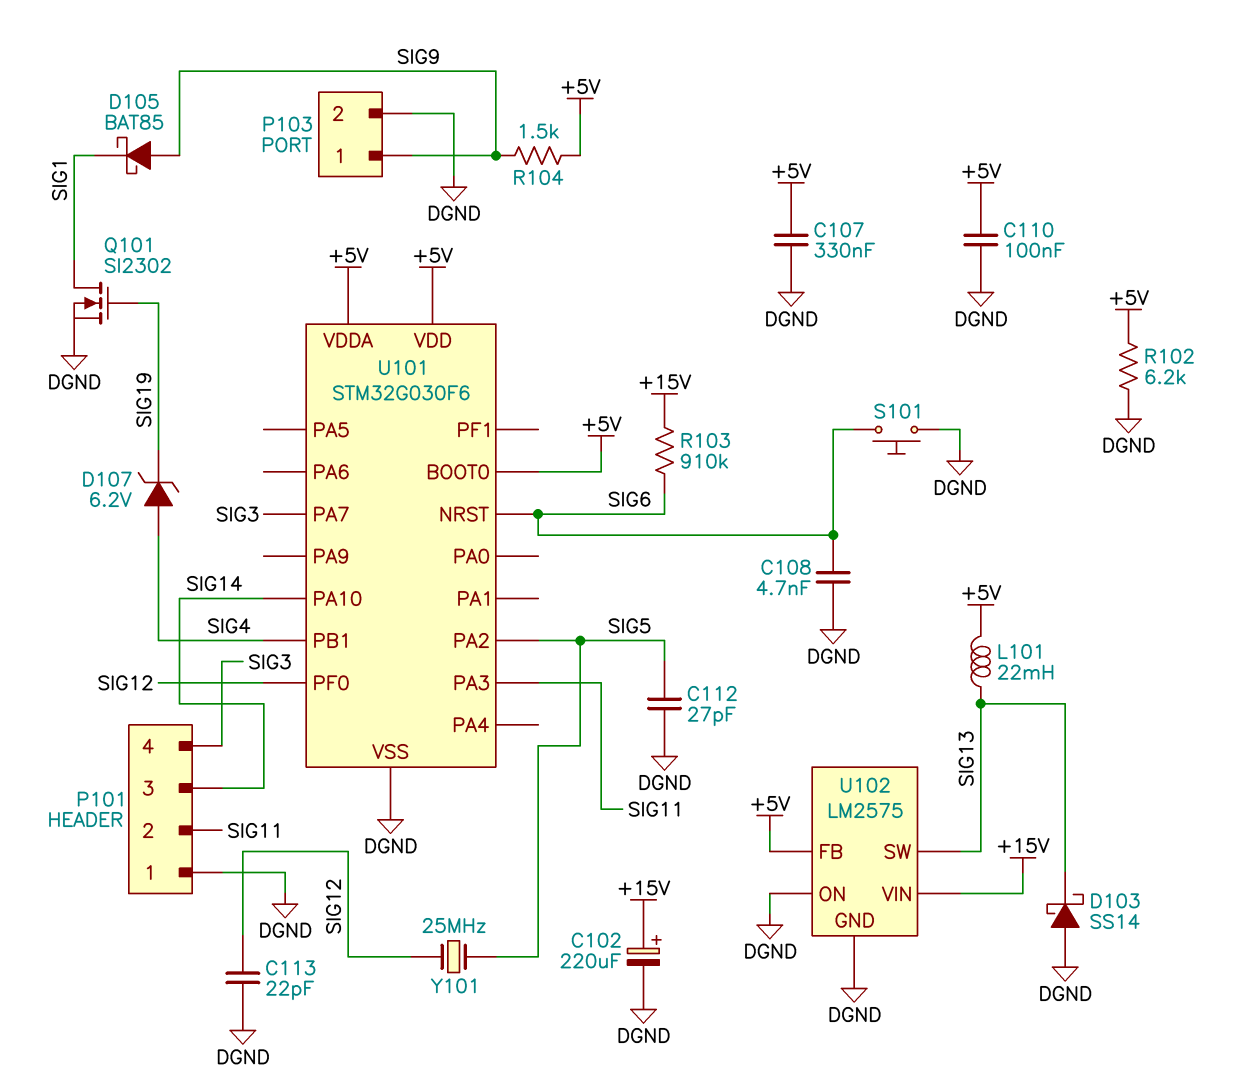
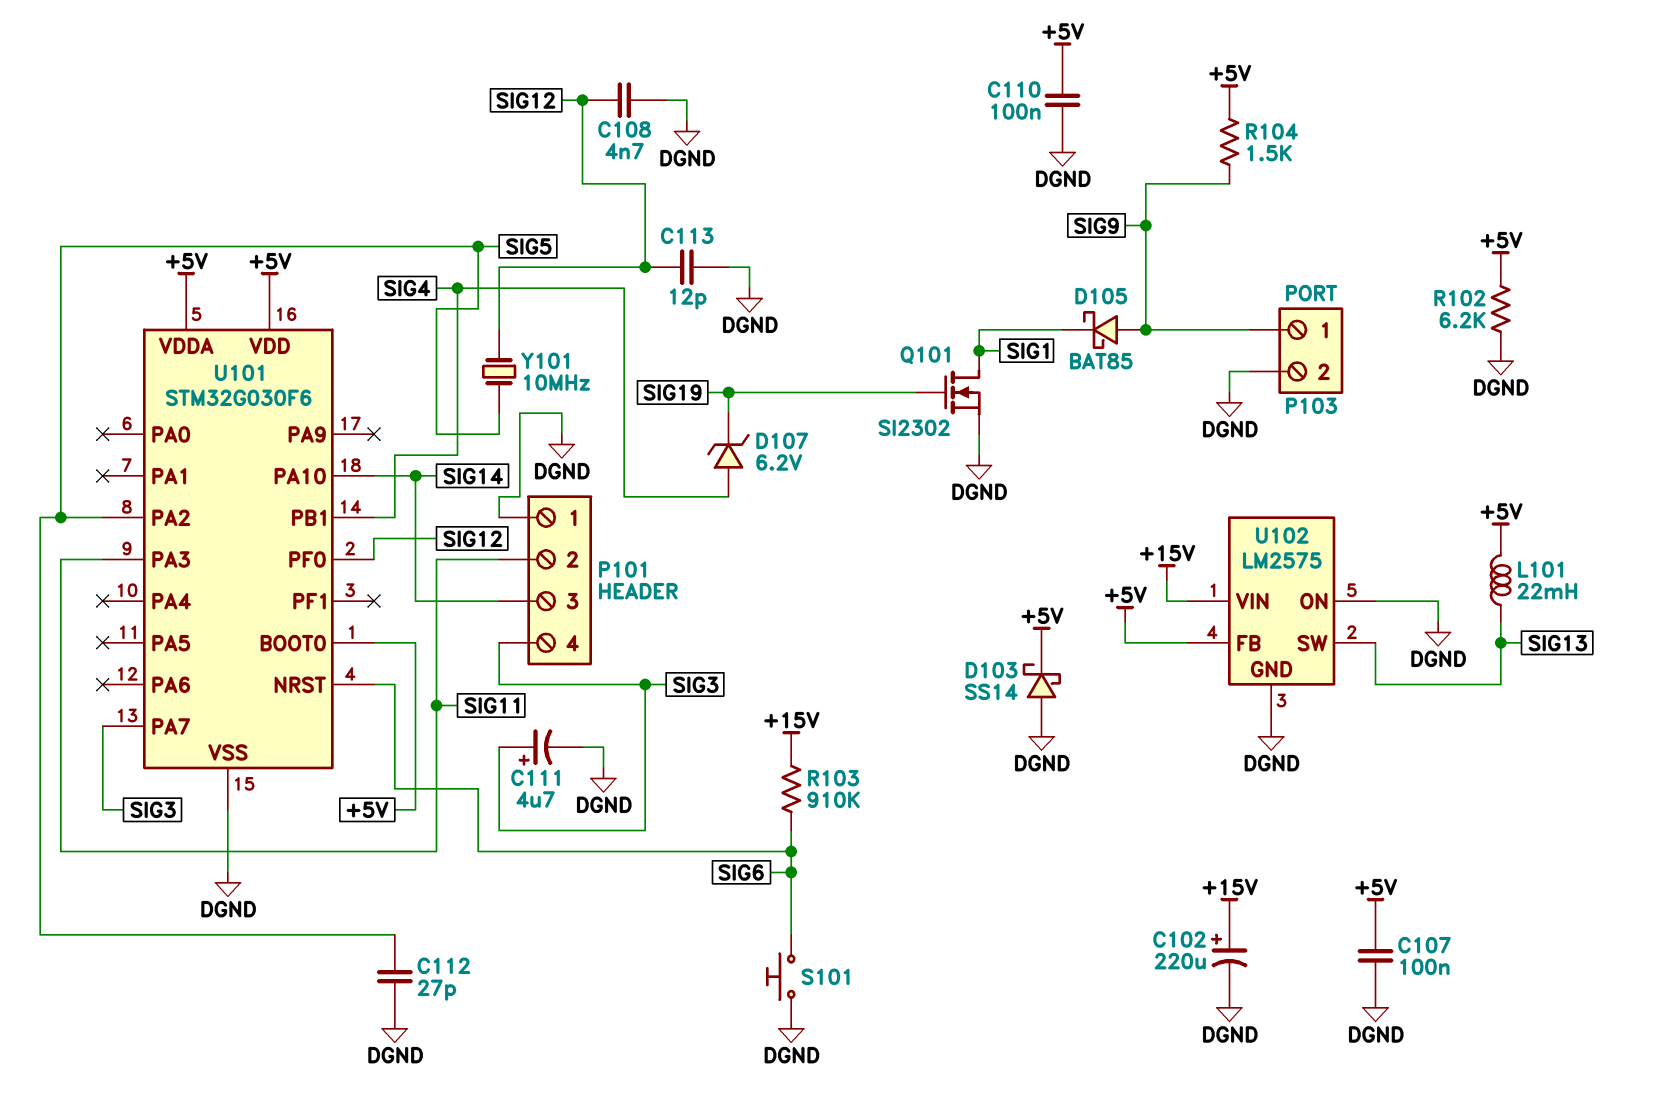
C107: 330nF (+5V, DGND) -> 100nF (+5V, DGND)
C108: 4.7nF (DGND, SIG6) -> 4.7nF (DGND, SIG12)
C111: none -> 4.7uF (plus SIG3, minus DGND)
C113: 22pF (DGND, SIG12) -> 12pF (DGND, SIG12)
D103: schottky SS14 (A DGND, K SIG13) -> schottky SS14 (A DGND, K +5V)
Y101: 25MHz (SIG5, SIG12) -> 10MHz (SIG5, SIG12)

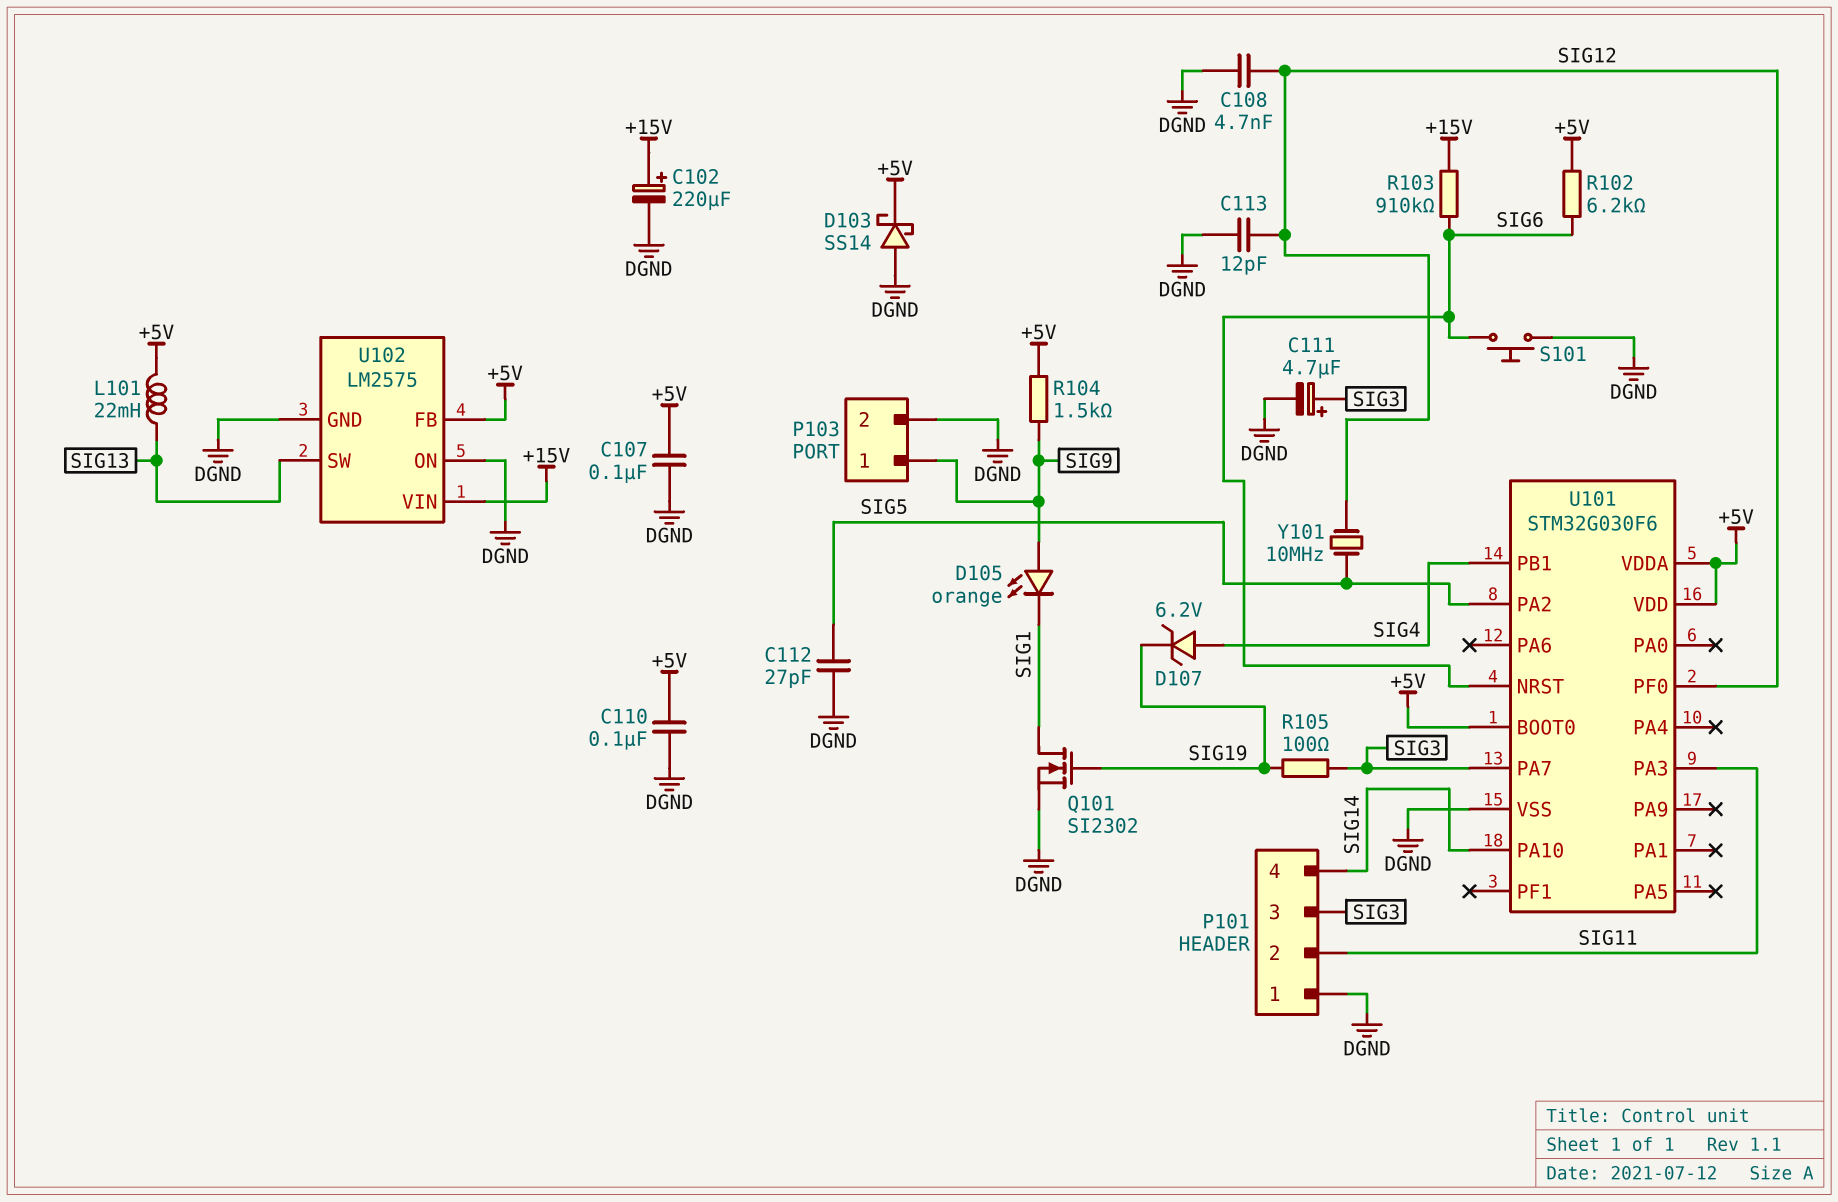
D105: schottky BAT85 (A SIG9, K SIG1) -> LED orange (A SIG9, K SIG1)
P101 pin 3: SIG14 -> SIG3
P101 pin 4: SIG3 -> SIG14
R102: 6.2k (+5V, DGND) -> 6.2k (+5V, SIG6)
R105: none -> 100 (SIG3, SIG19)

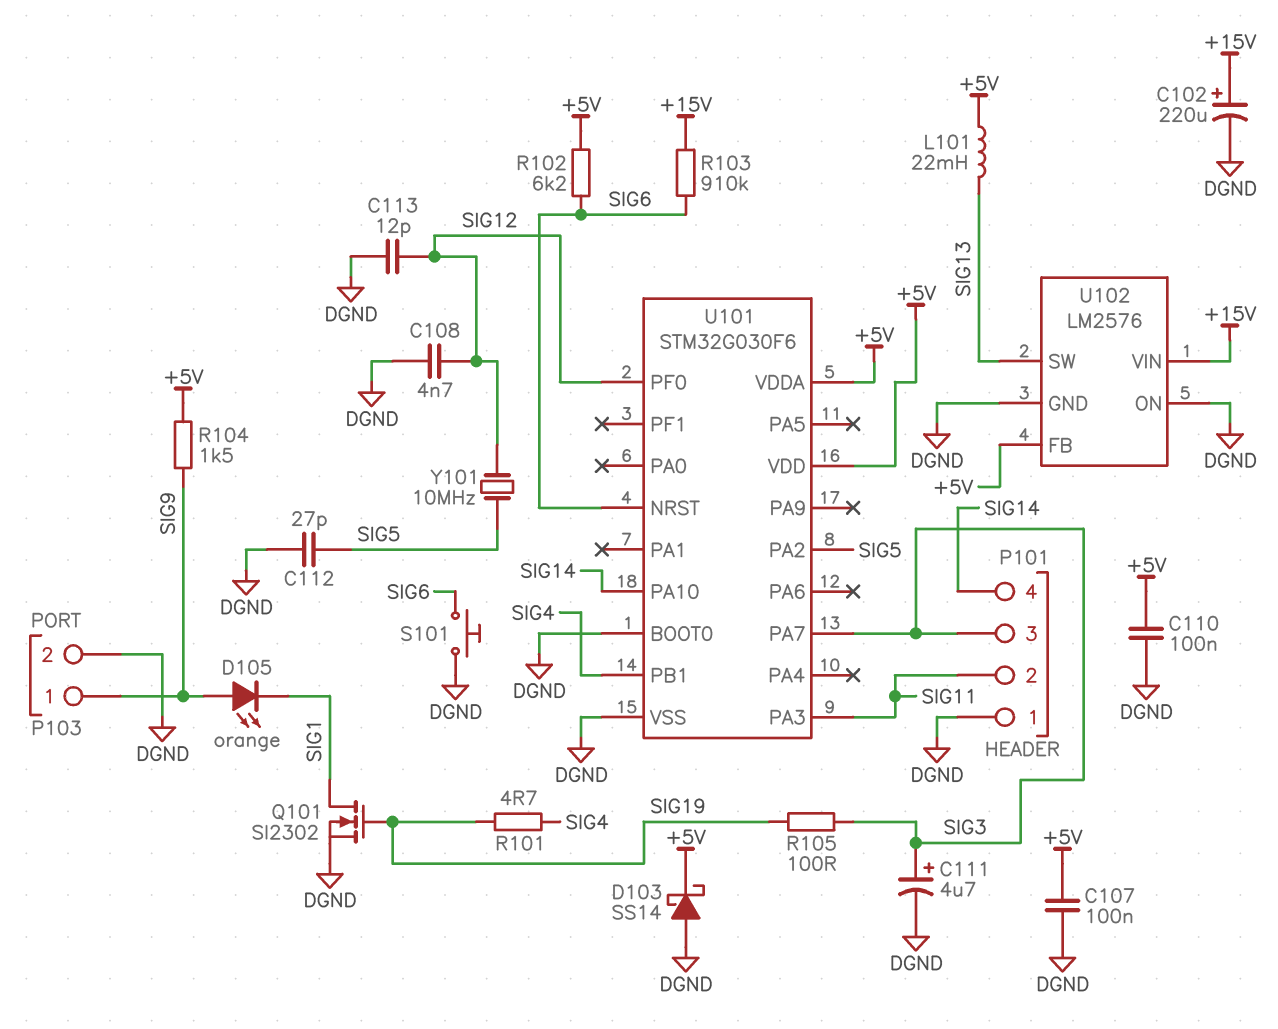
D107: zener 6.2V (A SIG4, K SIG19) -> none
R101: none -> 4.7 (SIG4, SIG19)
U101 pin BOOT0: +5V -> DGND
U102: LM2575 -> LM2576

